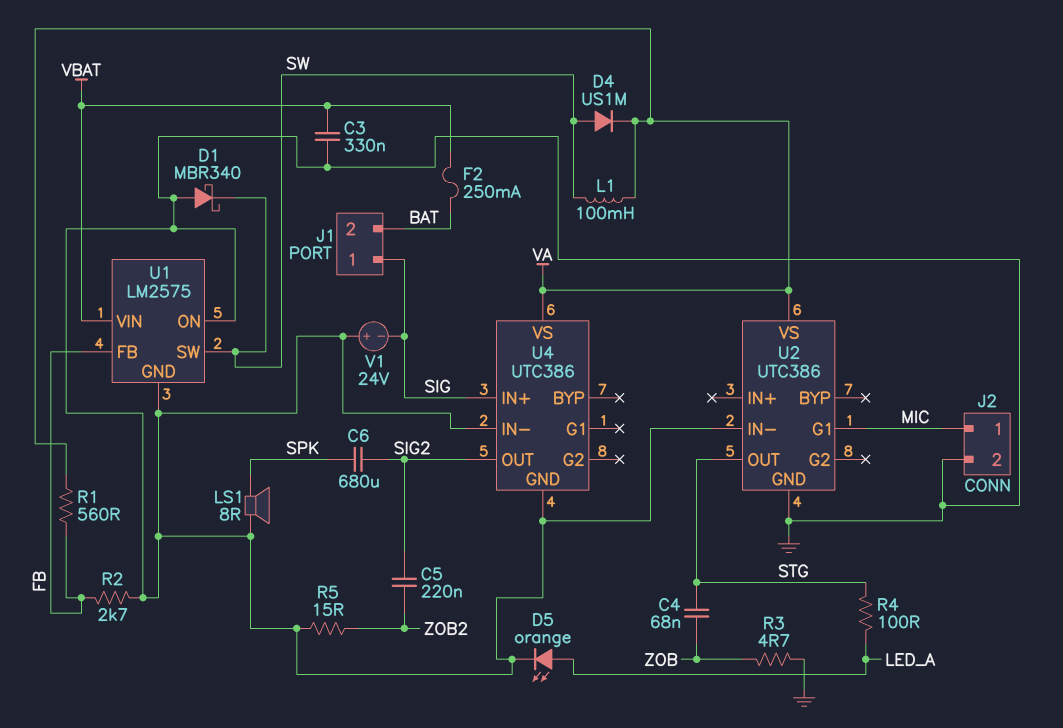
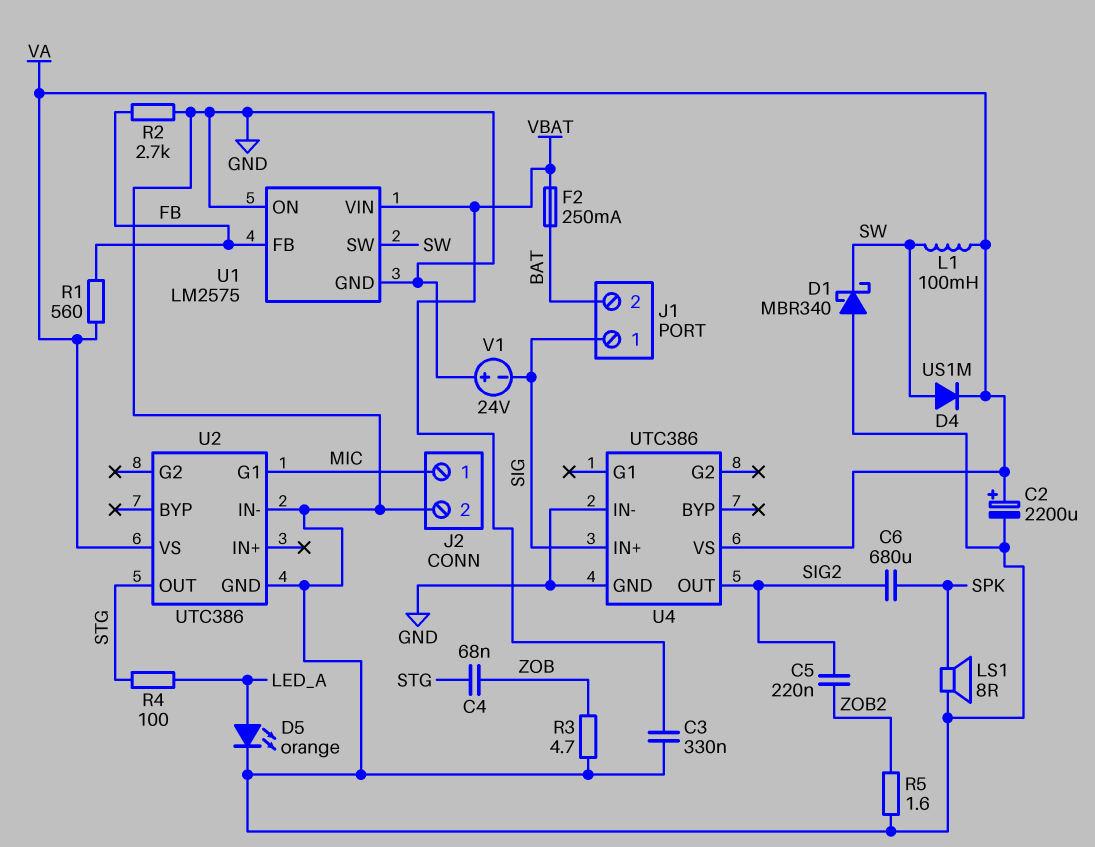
C2: none -> 2200uF (plus VA, minus GND)
R5: 15 (GND, ZOB2) -> 1.6 (GND, ZOB2)

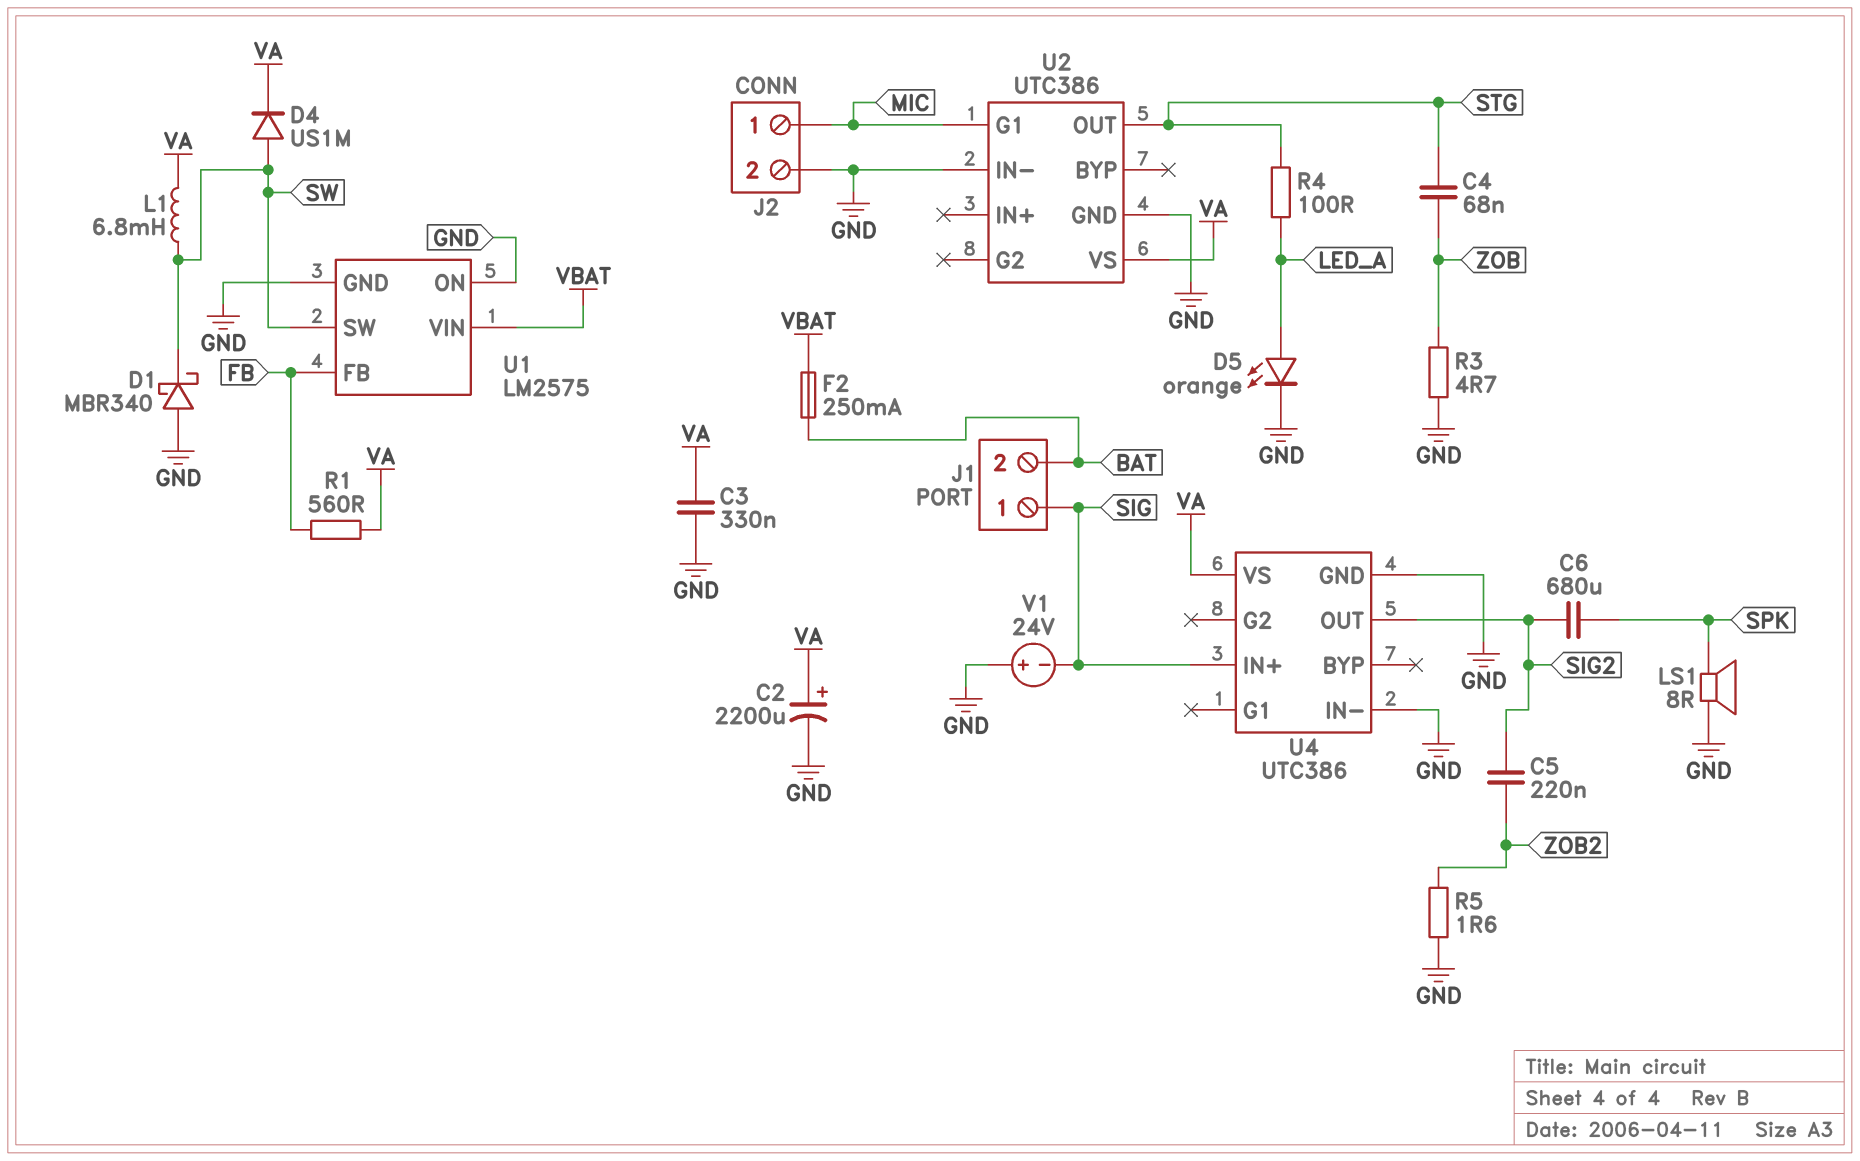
C3: 330nF (GND, VBAT) -> 330nF (GND, VA)
L1: 100mH (SW, VA) -> 6.8mH (SW, VA)
R2: 2.7k (FB, GND) -> none

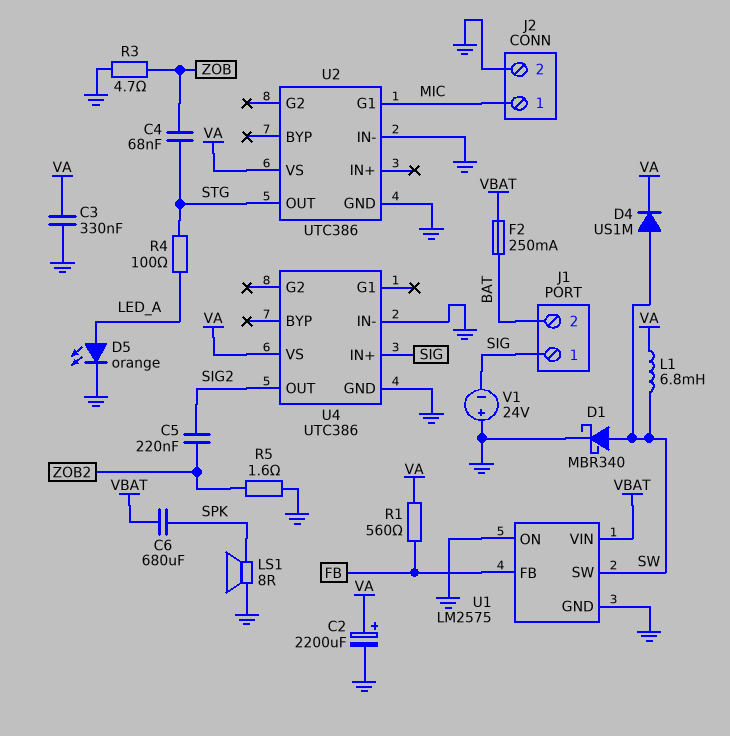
C6: 680uF (SIG2, SPK) -> 680uF (SPK, VBAT)
D1: schottky MBR340 (A GND, K SW) -> schottky MBR340 (A SW, K GND)

